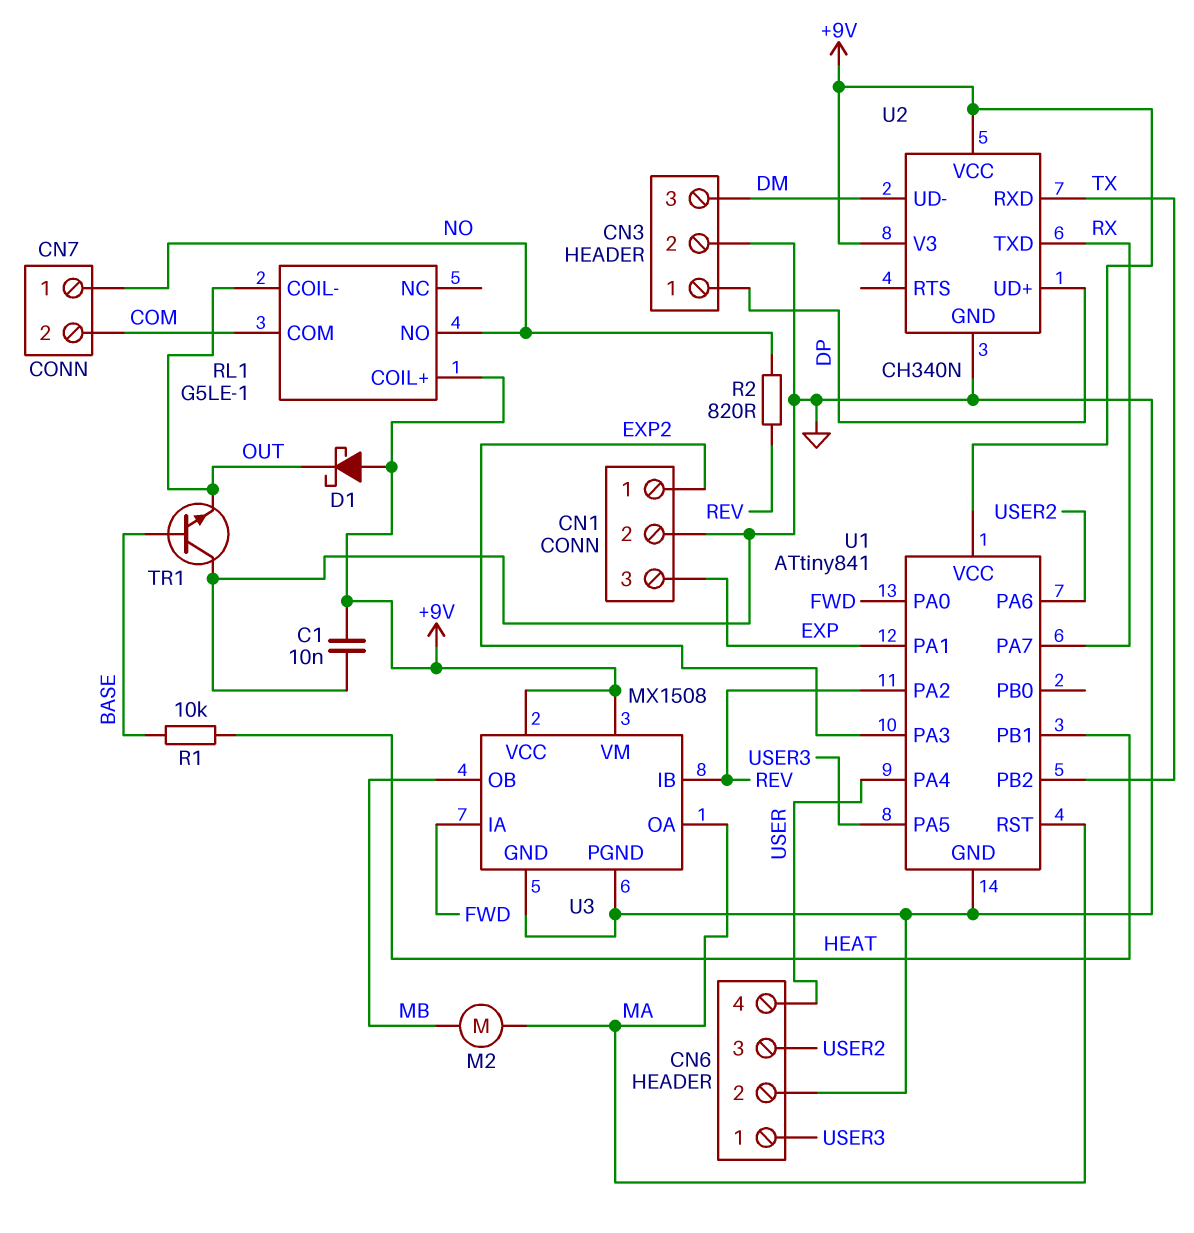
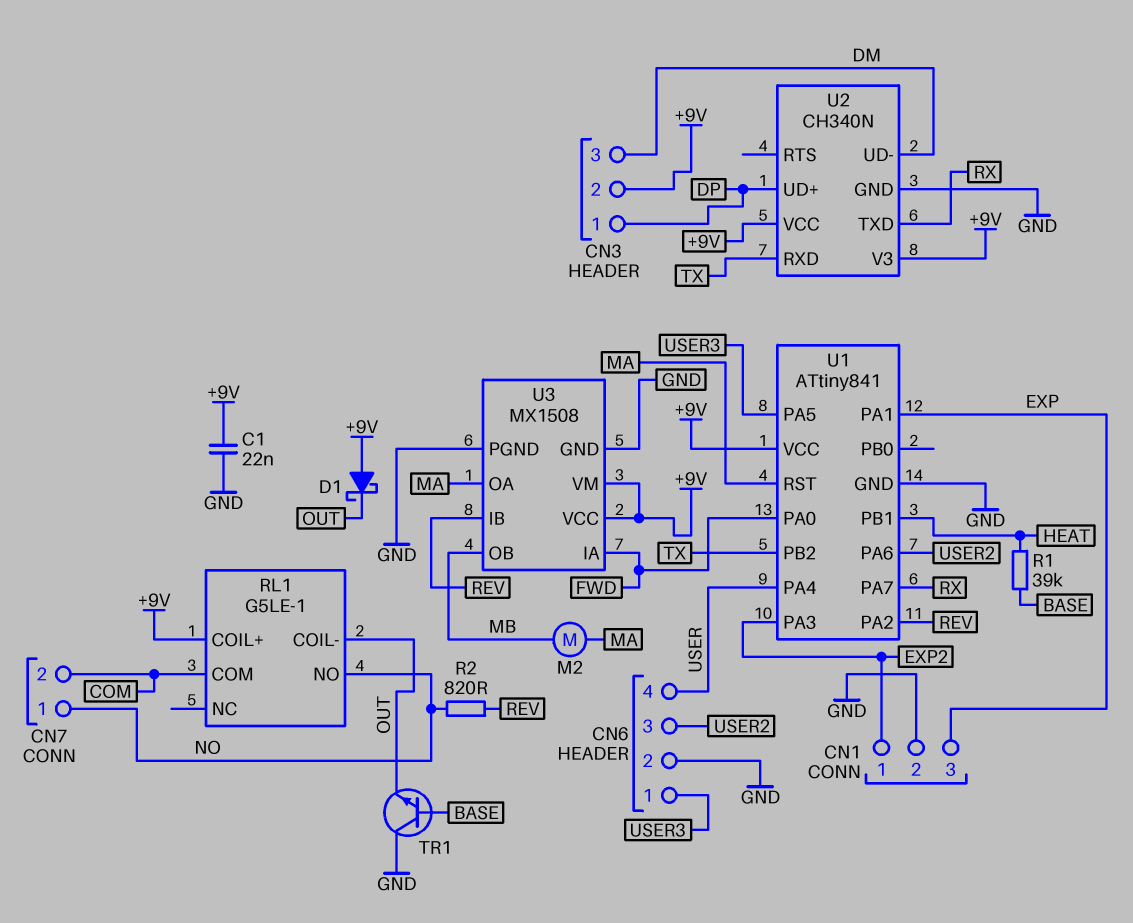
C1: 10nF (+9V, GND) -> 22nF (+9V, GND)
CN3 pin 2: GND -> +9V
R1: 10k (BASE, HEAT) -> 39k (BASE, HEAT)

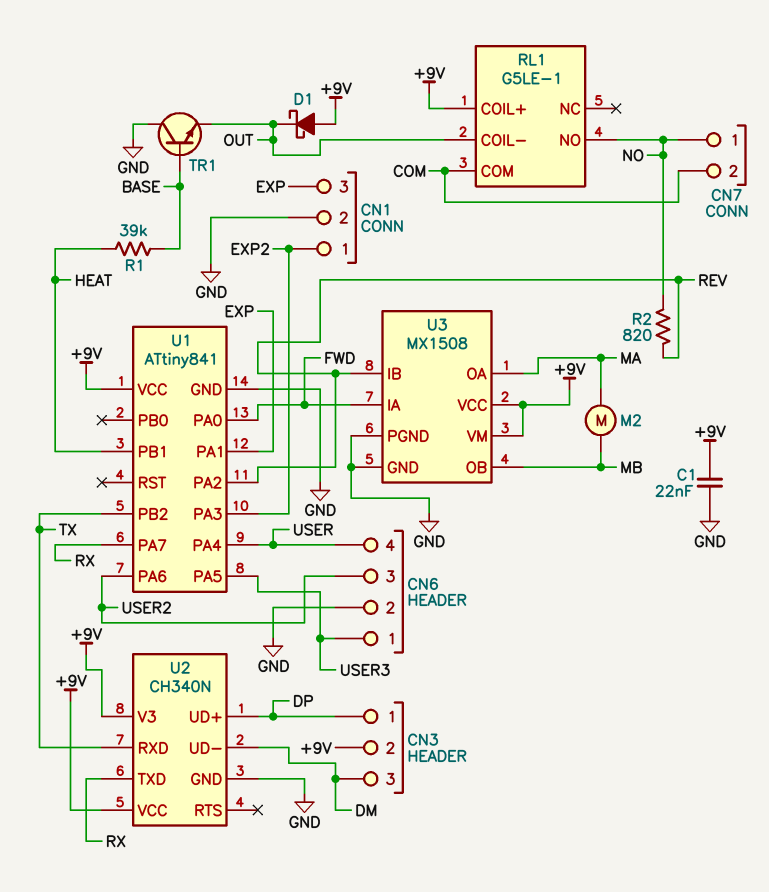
U1 pin RST: MA -> none

